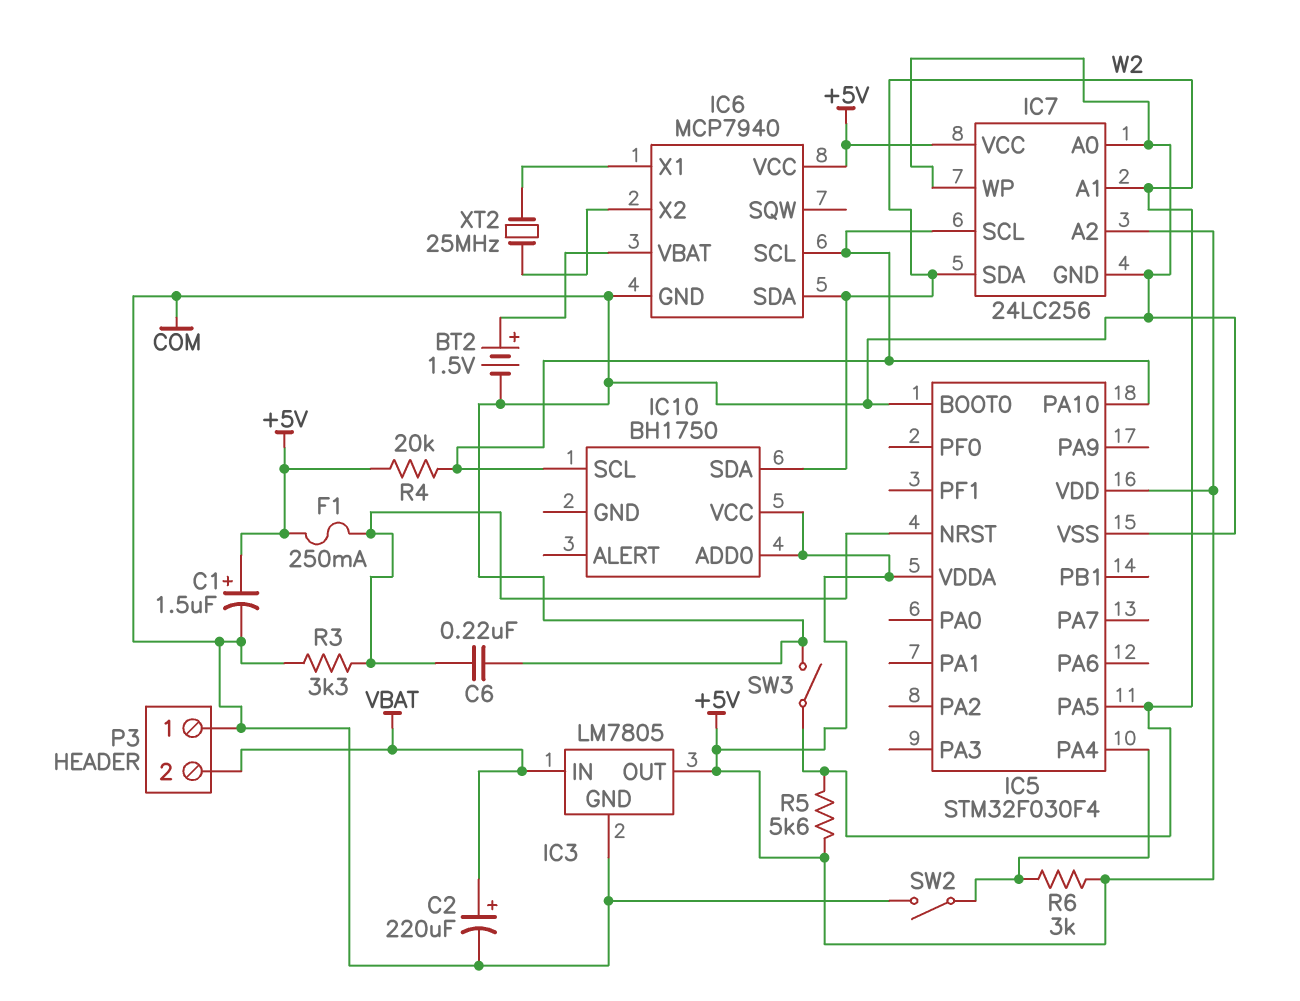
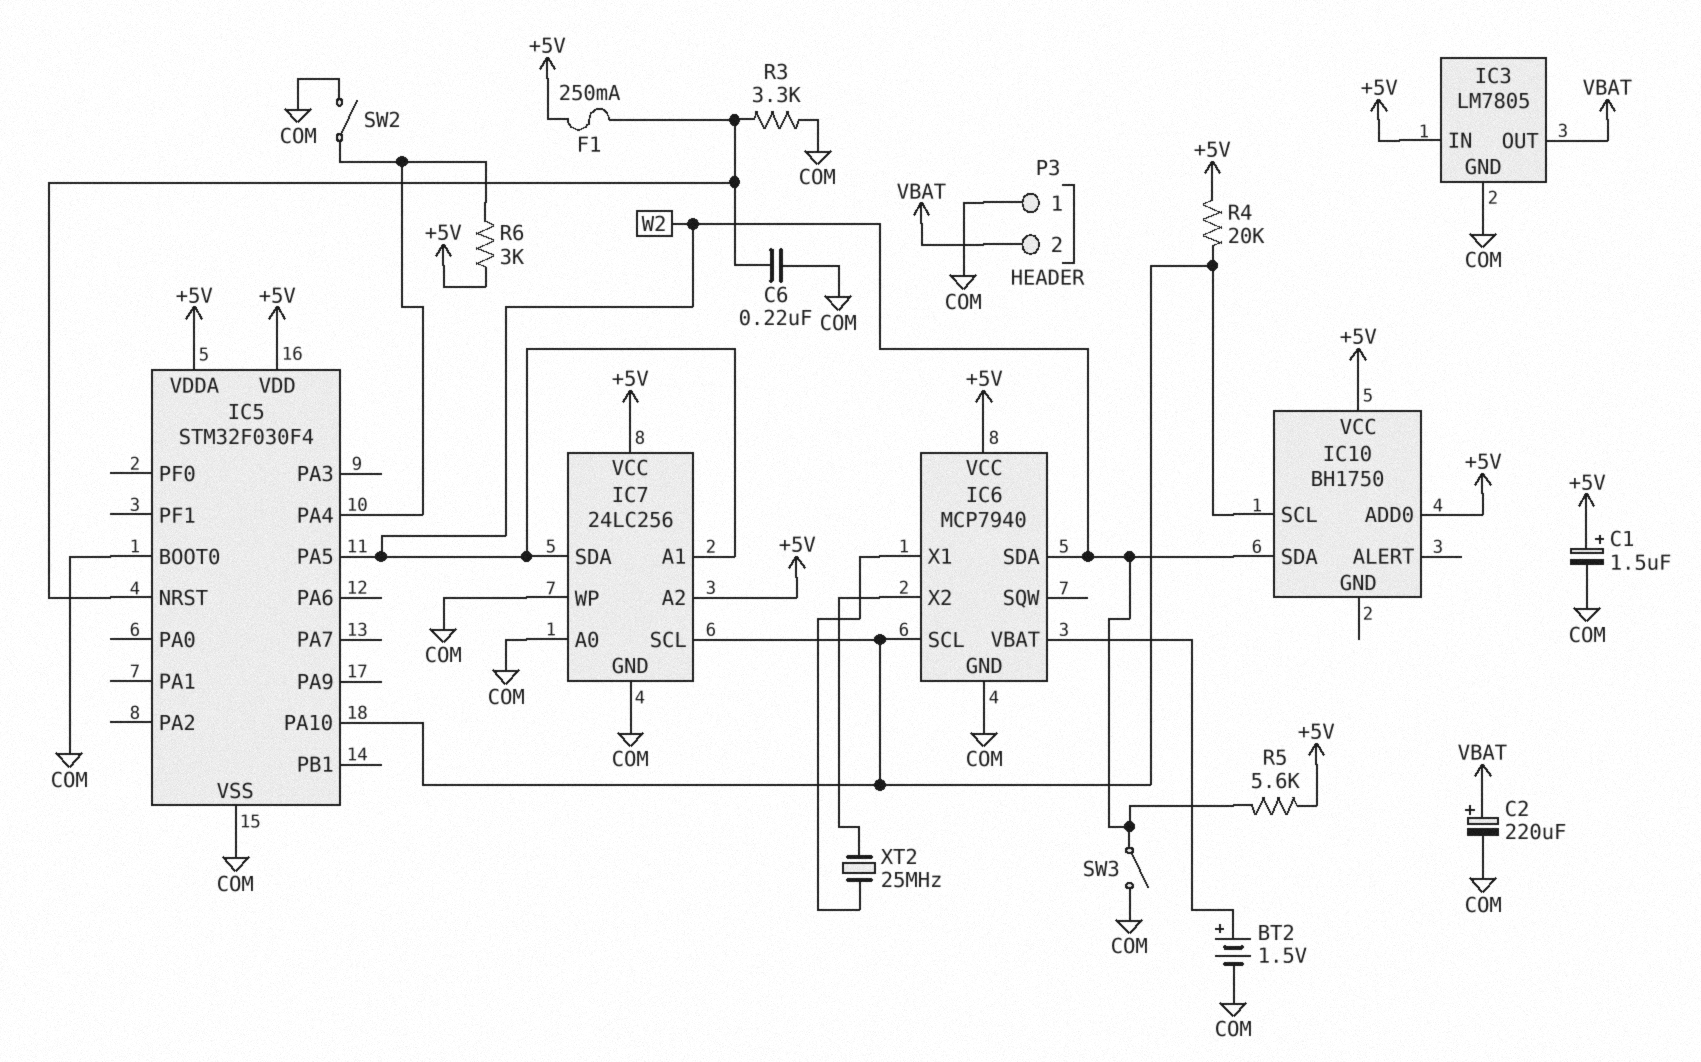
IC3 pin IN: VBAT -> +5V
IC3 pin OUT: +5V -> VBAT

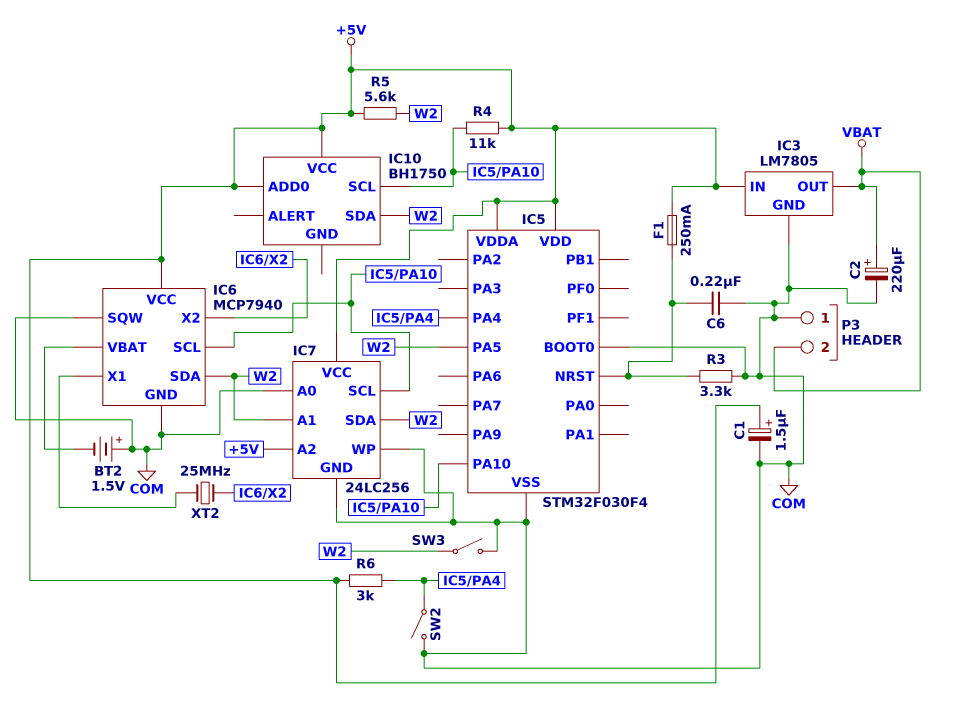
BT2: 1.5V (plus IC6/VBAT, minus COM) -> 1.5V (plus COM, minus IC6/VBAT)
IC6 pin SQW: none -> COM
R4: 20k (+5V, IC5/PA10) -> 11k (+5V, IC5/PA10)

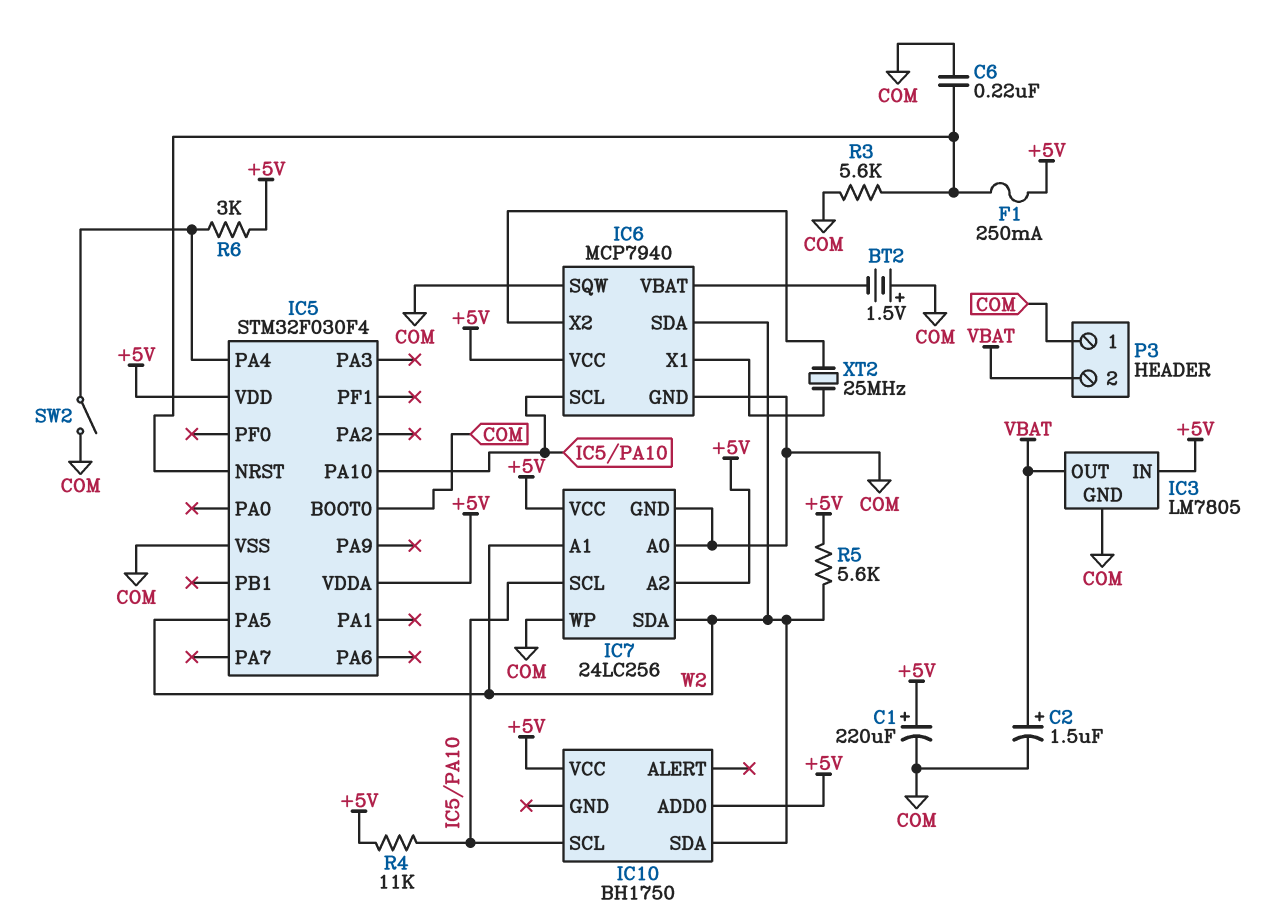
C1: 1.5uF (plus +5V, minus COM) -> 220uF (plus +5V, minus COM)
C2: 220uF (plus VBAT, minus COM) -> 1.5uF (plus VBAT, minus COM)
R3: 3.3k (COM, IC5/NRST) -> 5.6k (COM, IC5/NRST)
SW3: switch (COM, W2) -> none

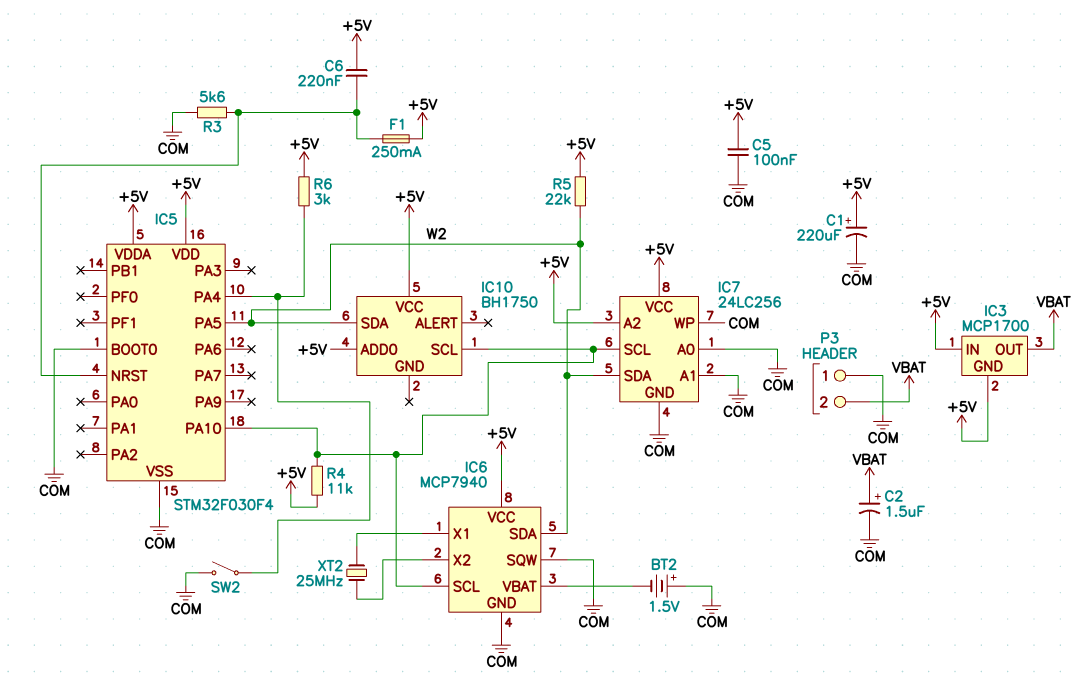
C5: none -> 100nF (+5V, COM)
C6: 220nF (COM, IC5/NRST) -> 220nF (+5V, IC5/NRST)
IC3: LM7805 -> MCP1700
IC3 pin GND: COM -> +5V
IC7 pin A1: W2 -> COM
R5: 5.6k (+5V, W2) -> 22k (+5V, W2)

